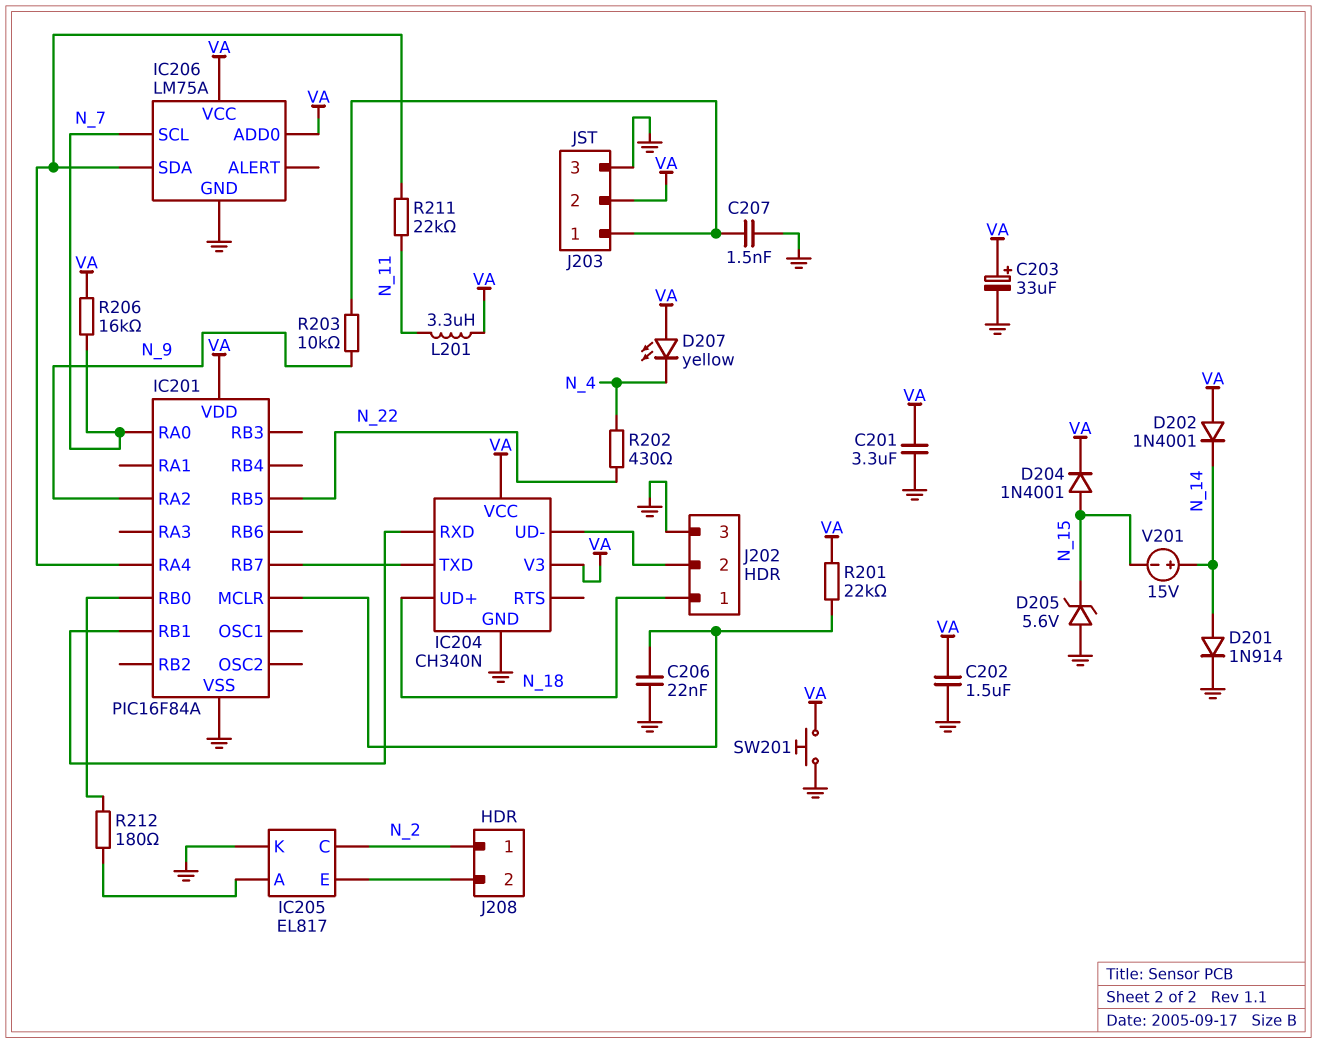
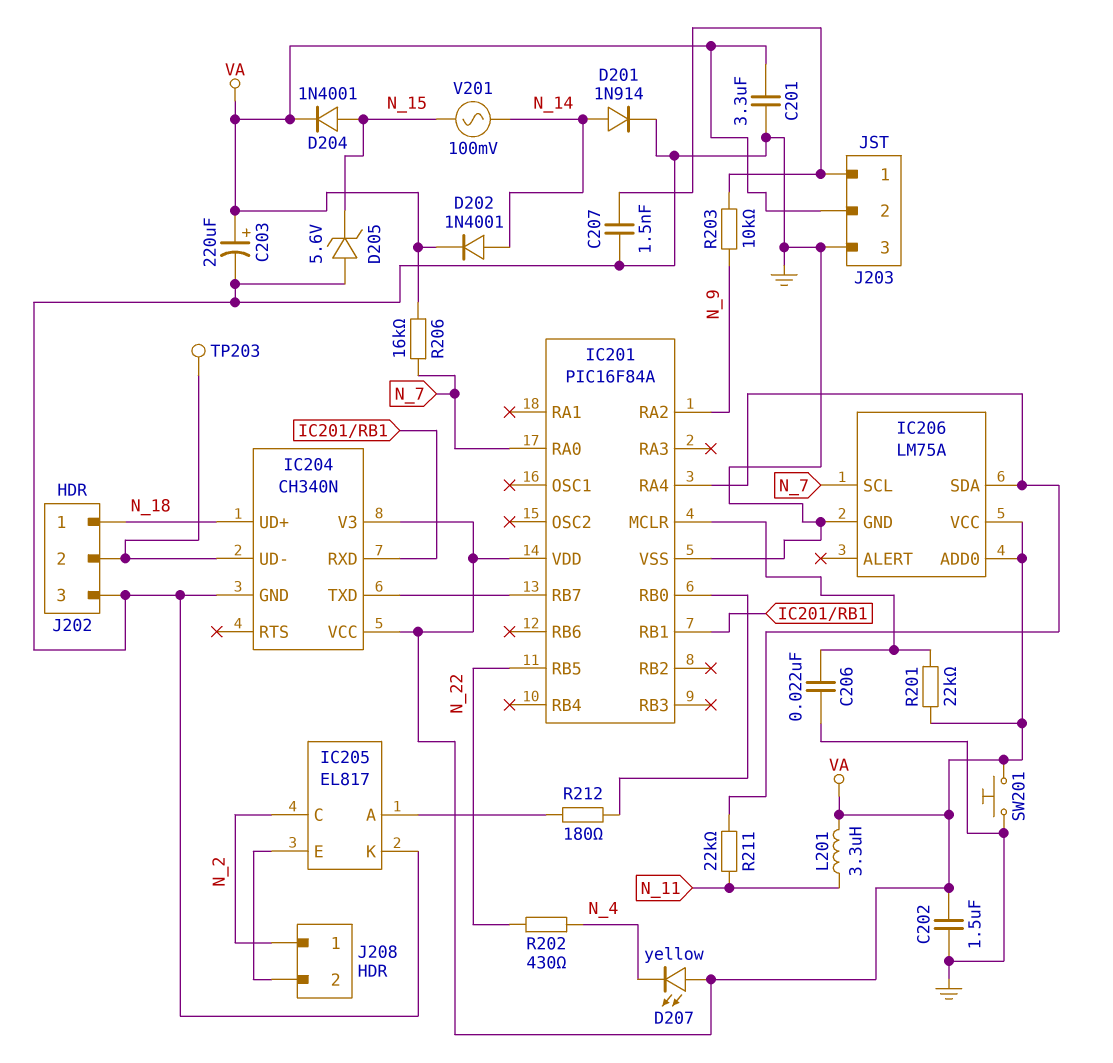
C203: 33uF (plus VA, minus GND) -> 220uF (plus VA, minus GND)
D202: diode 1N4001 (A VA, K N_14) -> diode 1N4001 (A N_14, K VA)
TP203: none -> test point (IC204/UD-)
V201: 15V (plus N_14, minus N_15) -> AC 100mV (N_14, N_15)

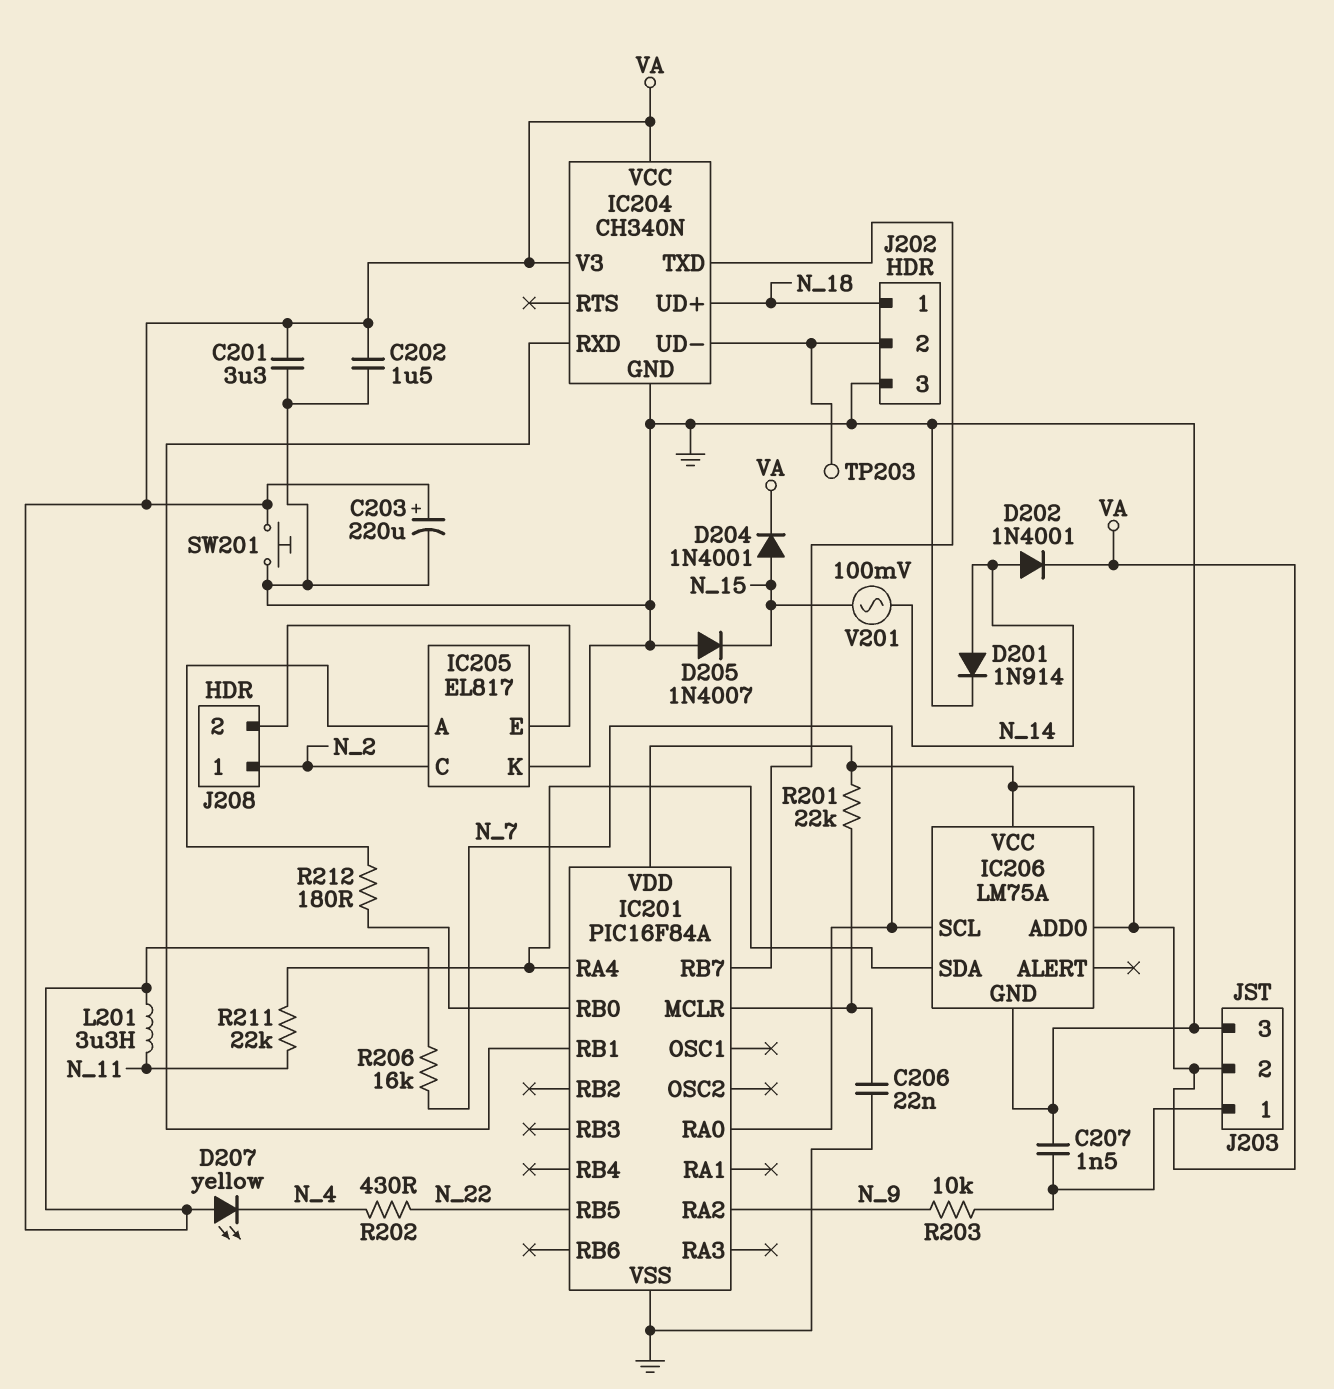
D205: zener 5.6V (A GND, K N_15) -> diode 1N4007 (A GND, K N_15)

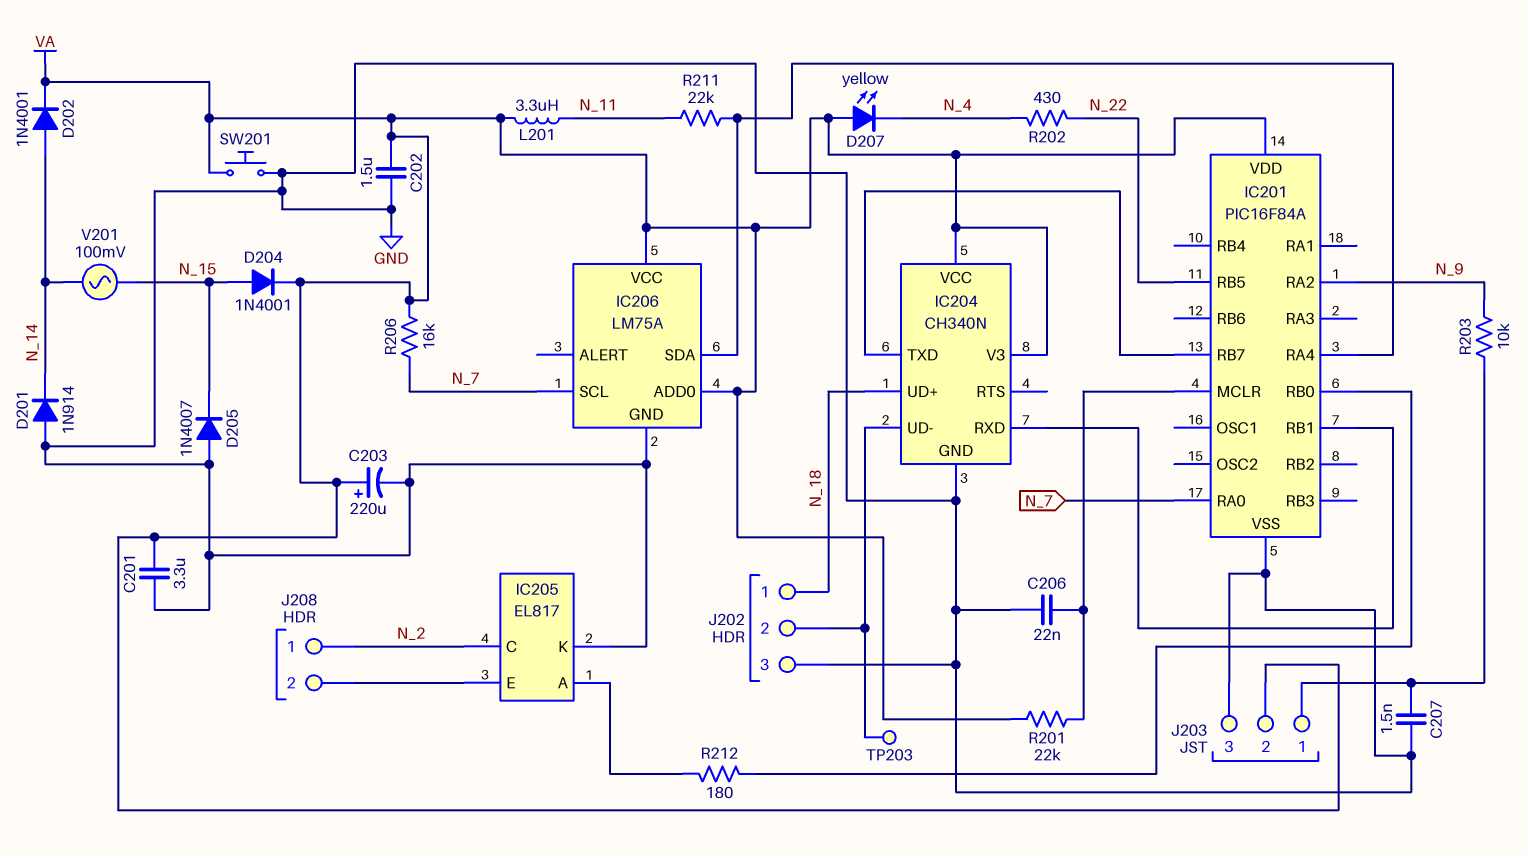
D201: diode 1N914 (A N_14, K GND) -> diode 1N914 (A GND, K N_14)

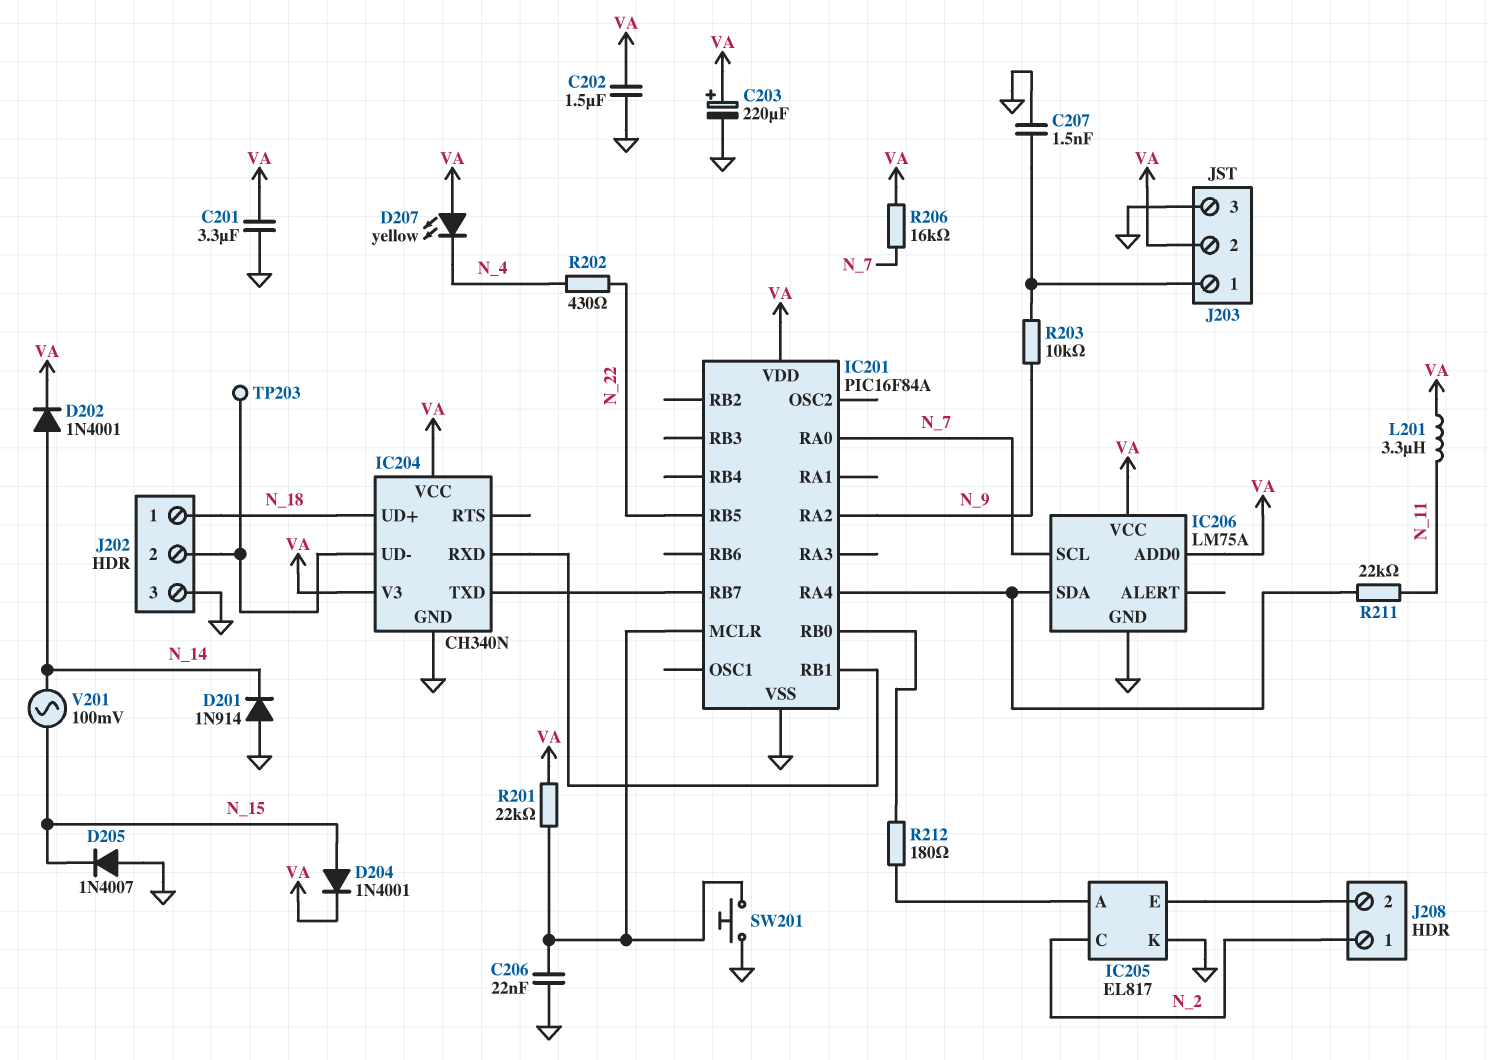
SW201: button (GND, VA) -> button (GND, IC201/MCLR)

